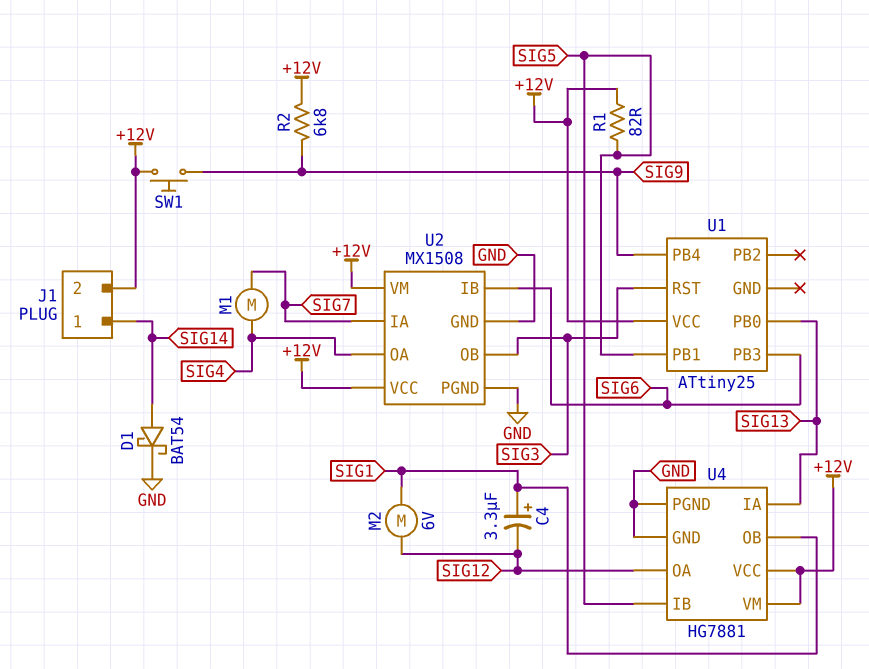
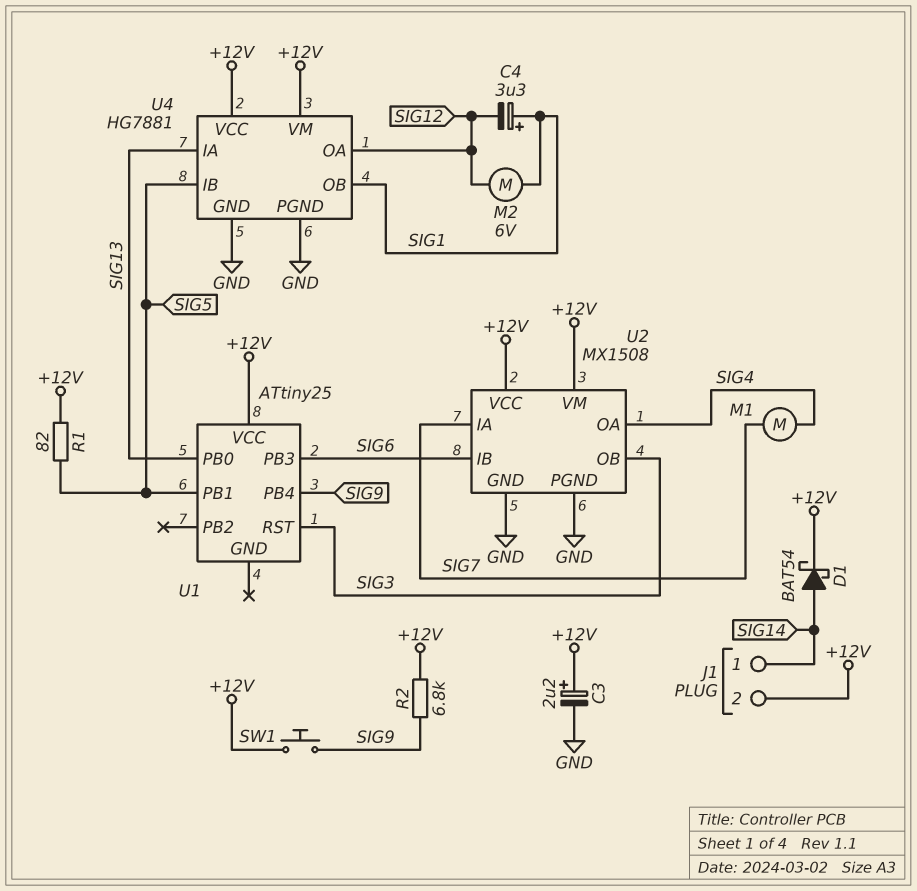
C3: none -> 2.2uF (plus +12V, minus GND)
D1: schottky BAT54 (A SIG14, K GND) -> schottky BAT54 (A SIG14, K +12V)

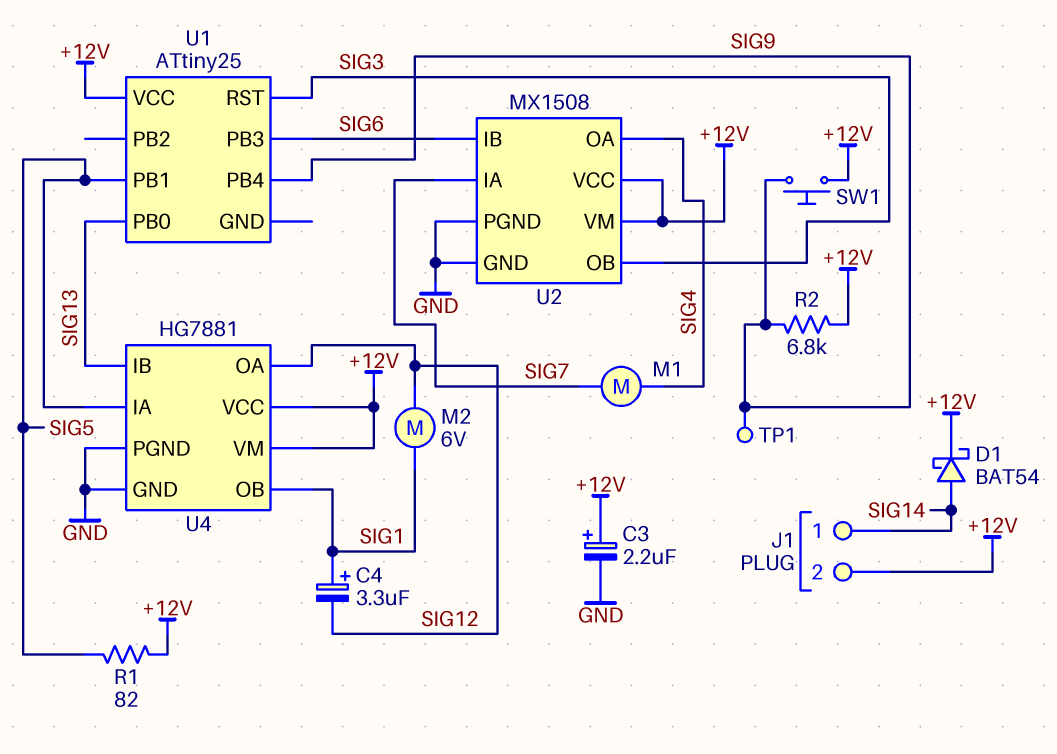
TP1: none -> test point (SIG9)
U4 pin IA: SIG13 -> SIG5
U4 pin IB: SIG5 -> SIG13

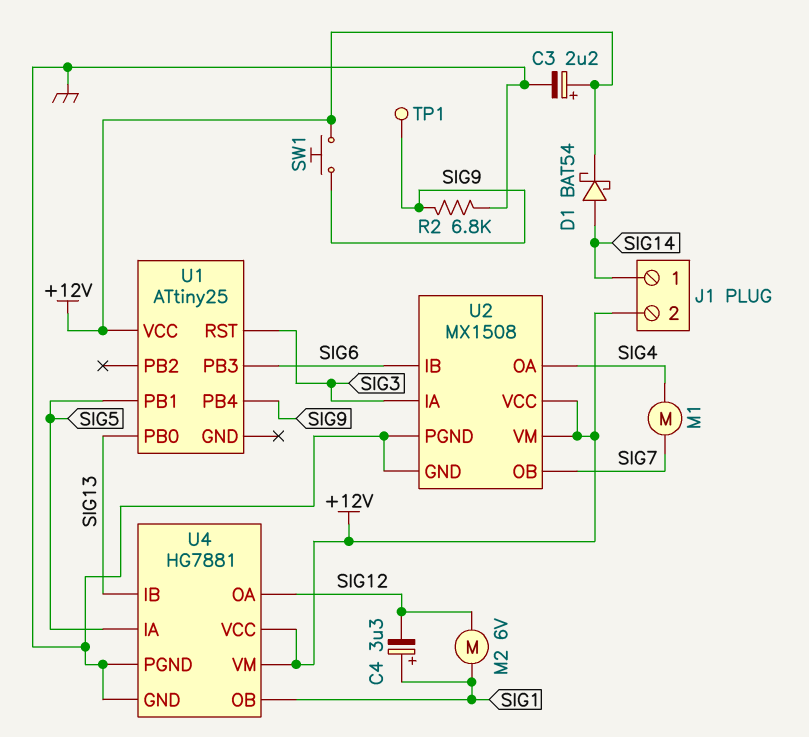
R1: 82 (+12V, SIG5) -> none
R2: 6.8k (+12V, SIG9) -> 6.8k (GND, SIG9)
U2 pin IA: SIG7 -> SIG3
U2 pin OB: SIG3 -> SIG7

